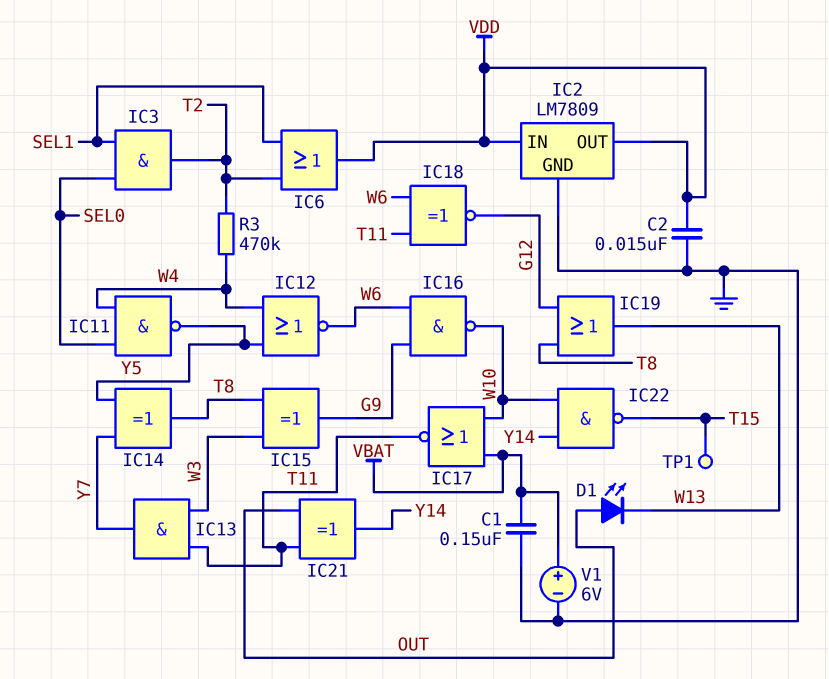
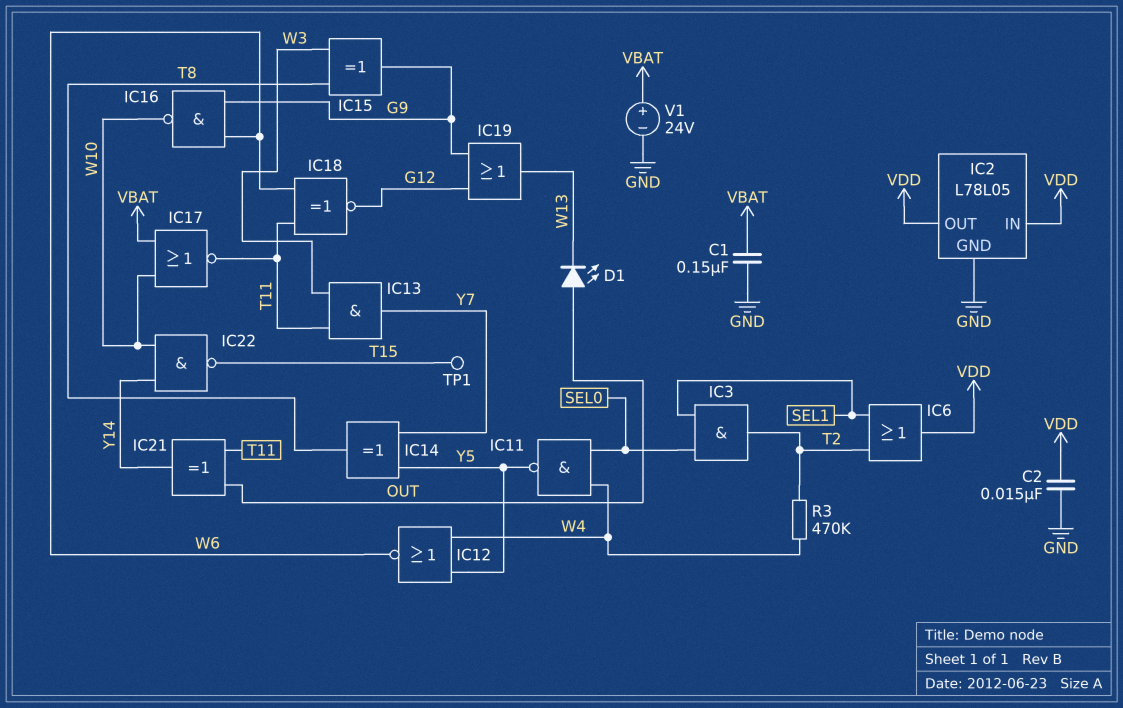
IC2: LM7809 -> L78L05
IC19: OR (in G12, in T8, out W13) -> OR (in G9, in G12, out W13)
V1: 6V (plus VBAT, minus GND) -> 24V (plus VBAT, minus GND)

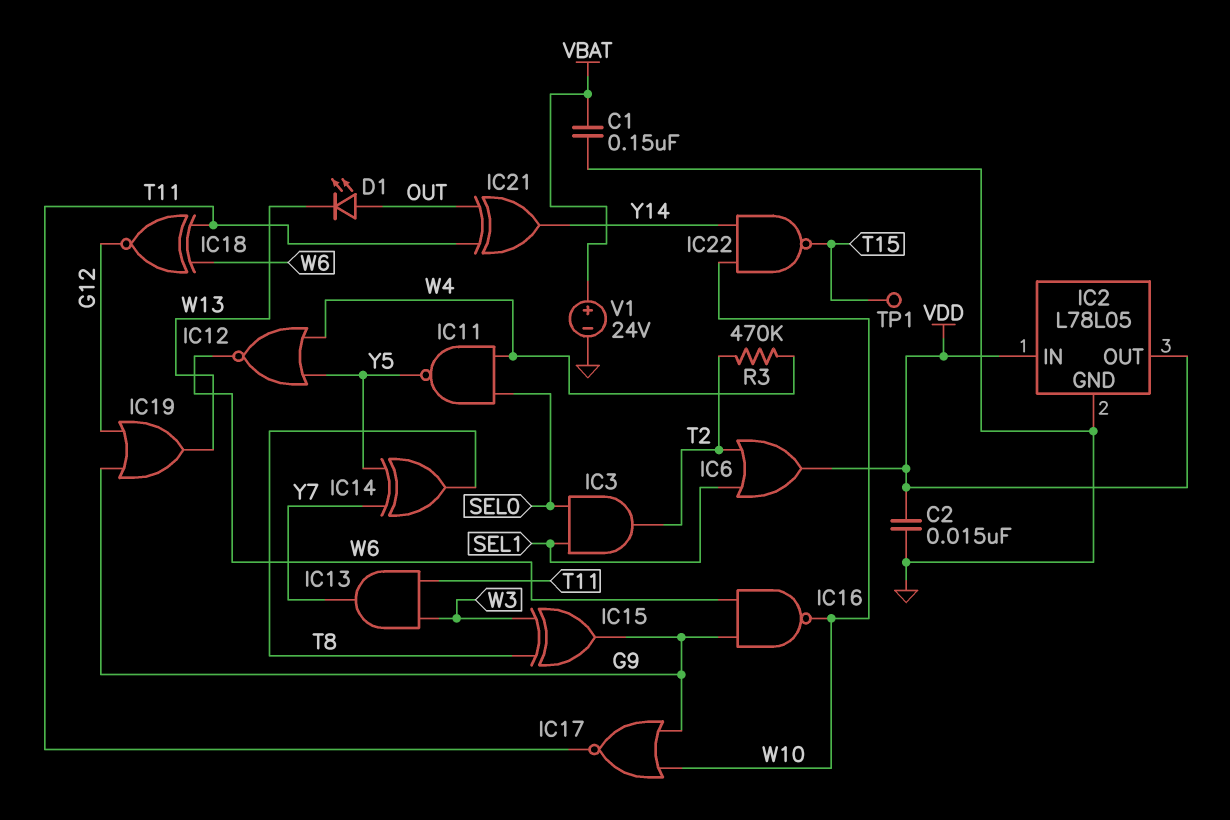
IC17: NOR (in VBAT, in W10, out T11) -> NOR (in G9, in W10, out T11)

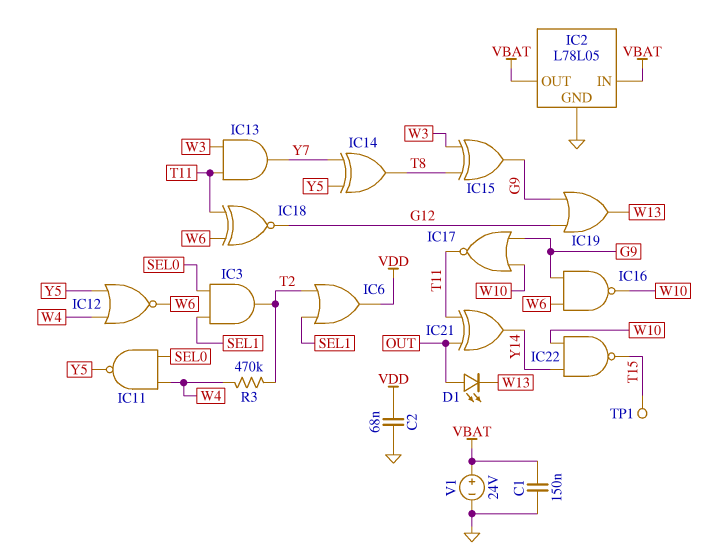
C2: 15nF (GND, VDD) -> 68nF (GND, VDD)
IC2 pin IN: VDD -> VBAT
IC2 pin OUT: VDD -> VBAT

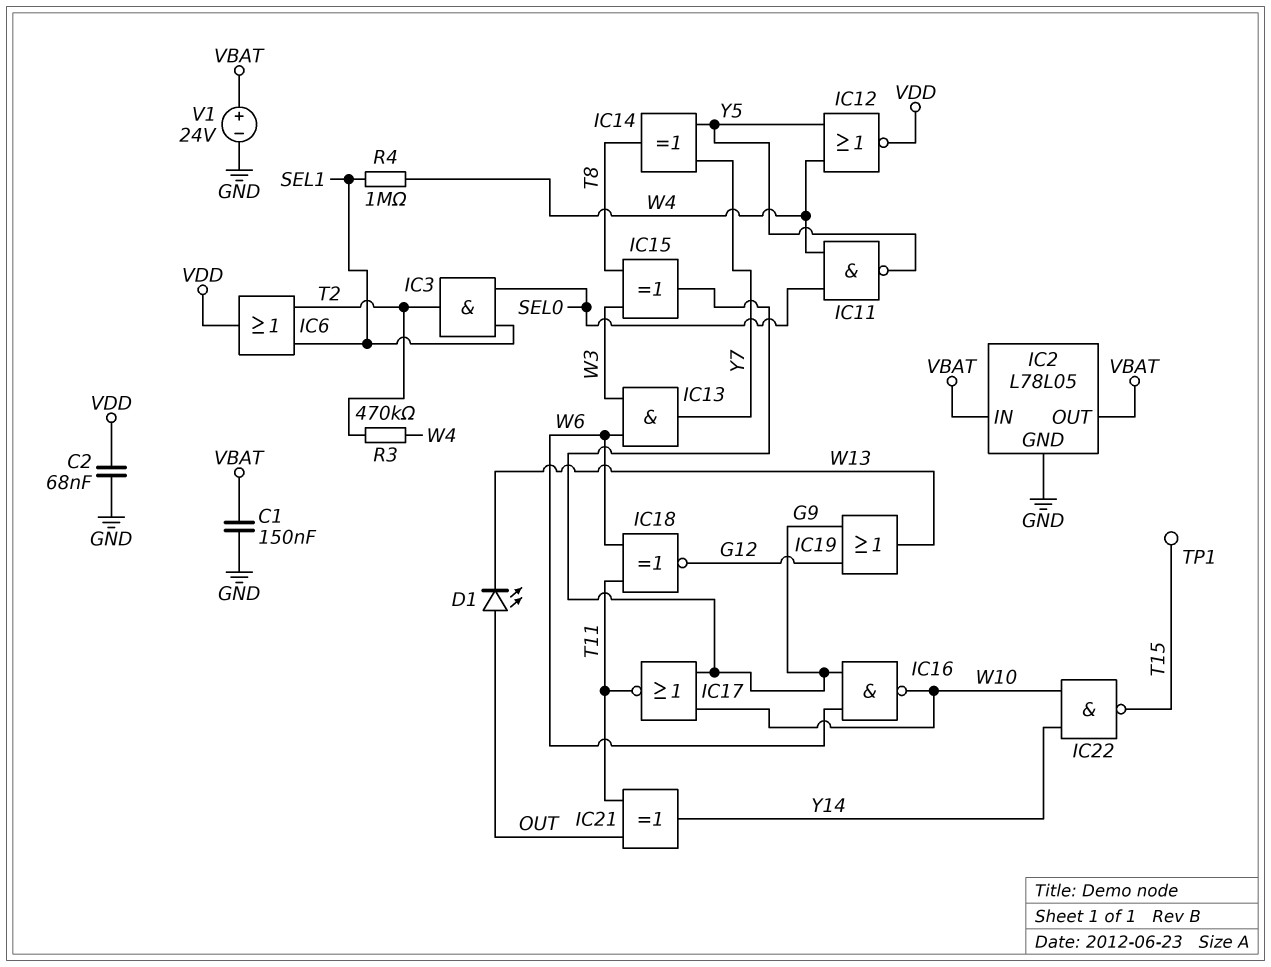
IC12: NOR (in W4, in Y5, out W6) -> NOR (in W4, in Y5, out VDD)
IC13: AND (in T11, in W3, out Y7) -> AND (in W3, in W6, out Y7)
R4: none -> 1M (SEL1, W4)

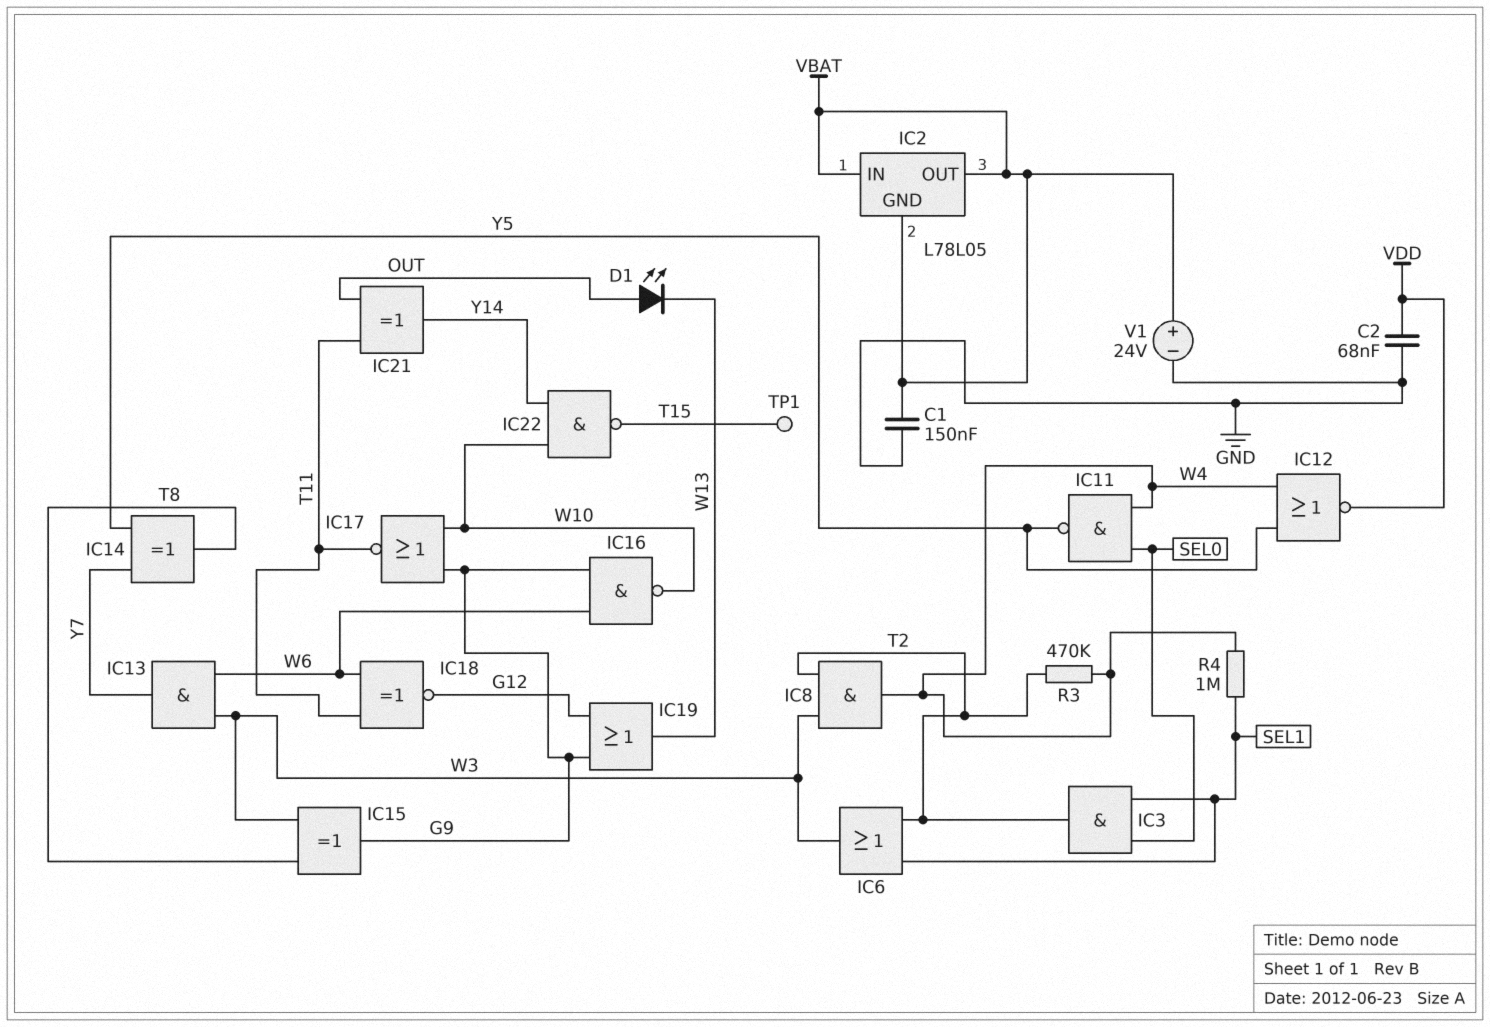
IC2 pin GND: GND -> VBAT
IC6: OR (in SEL1, in T2, out VDD) -> OR (in SEL1, in T2, out W3)
IC8: none -> AND (in T2, in W3, out W4)

